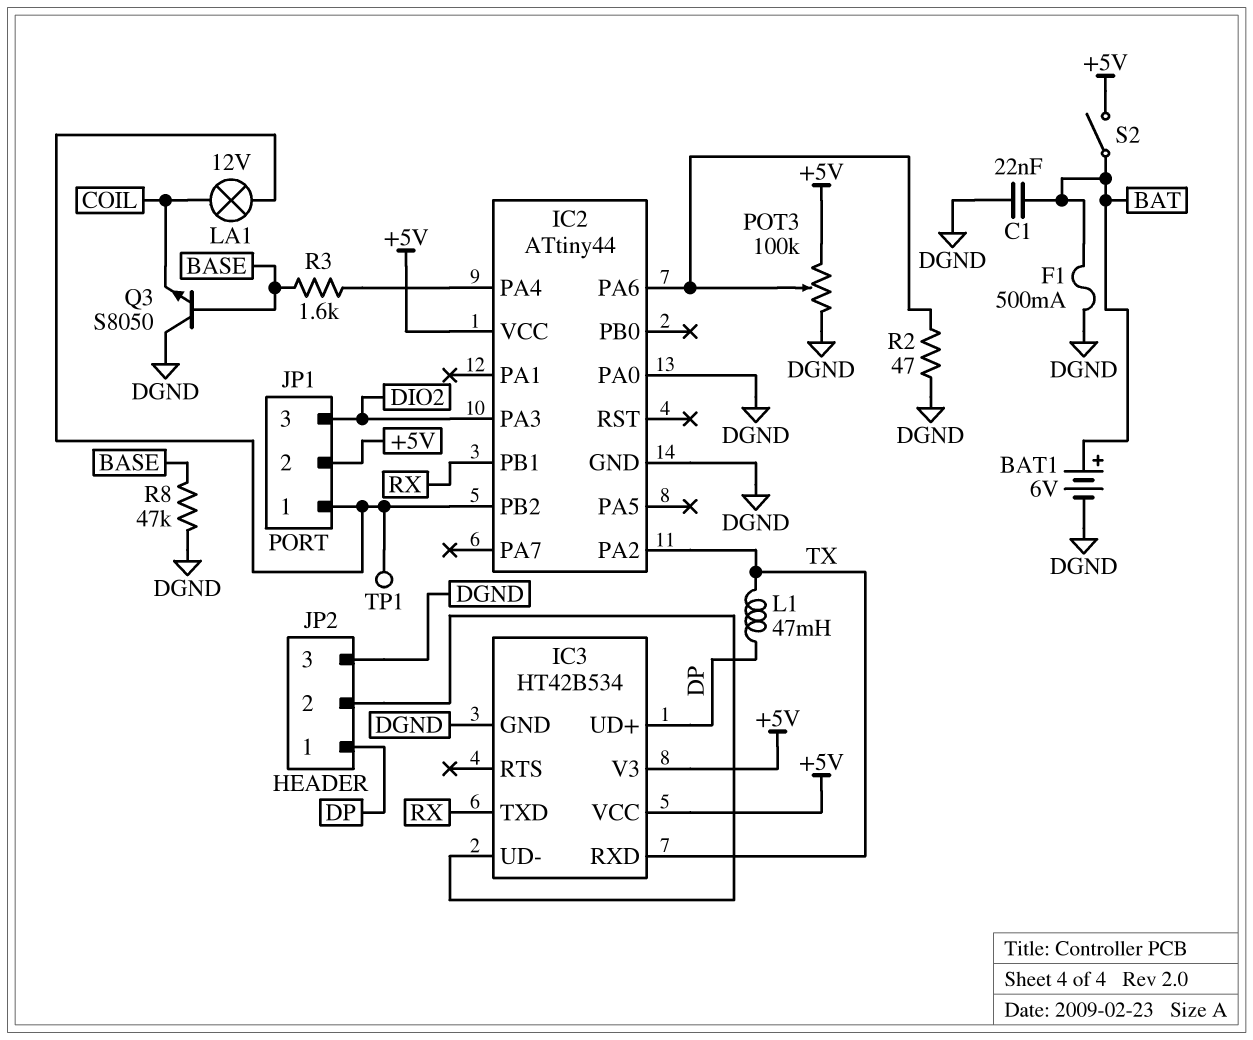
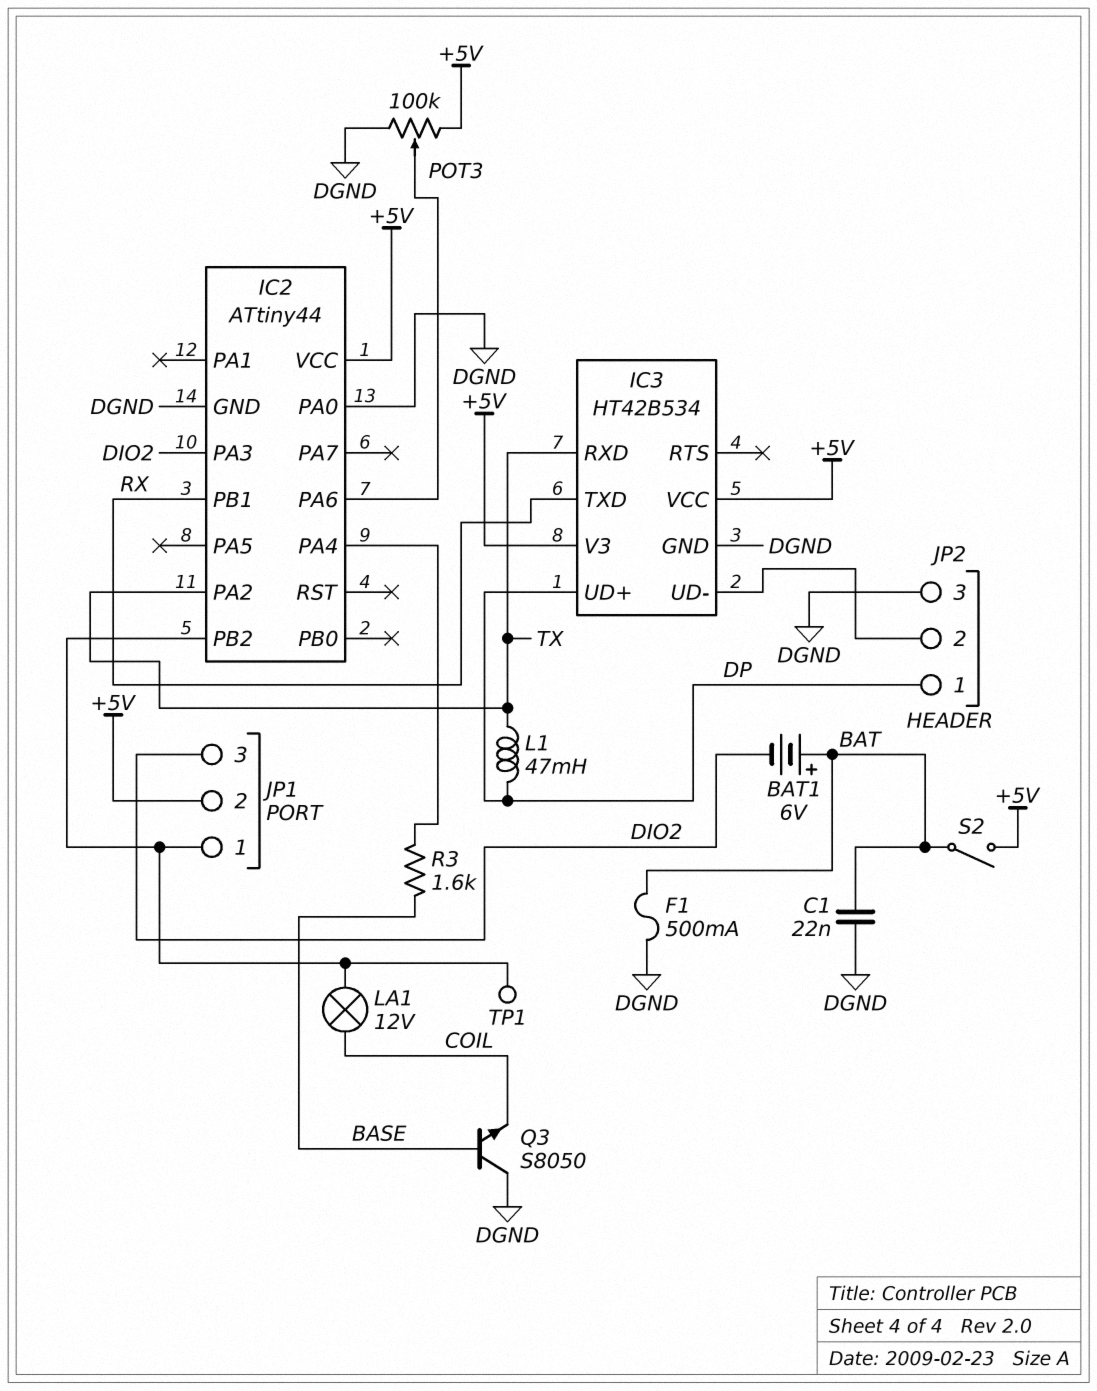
BAT1: 6V (plus BAT, minus DGND) -> 6V (plus BAT, minus DIO2)
R2: 47 (DGND, IC2/PA6) -> none
R8: 47k (BASE, DGND) -> none

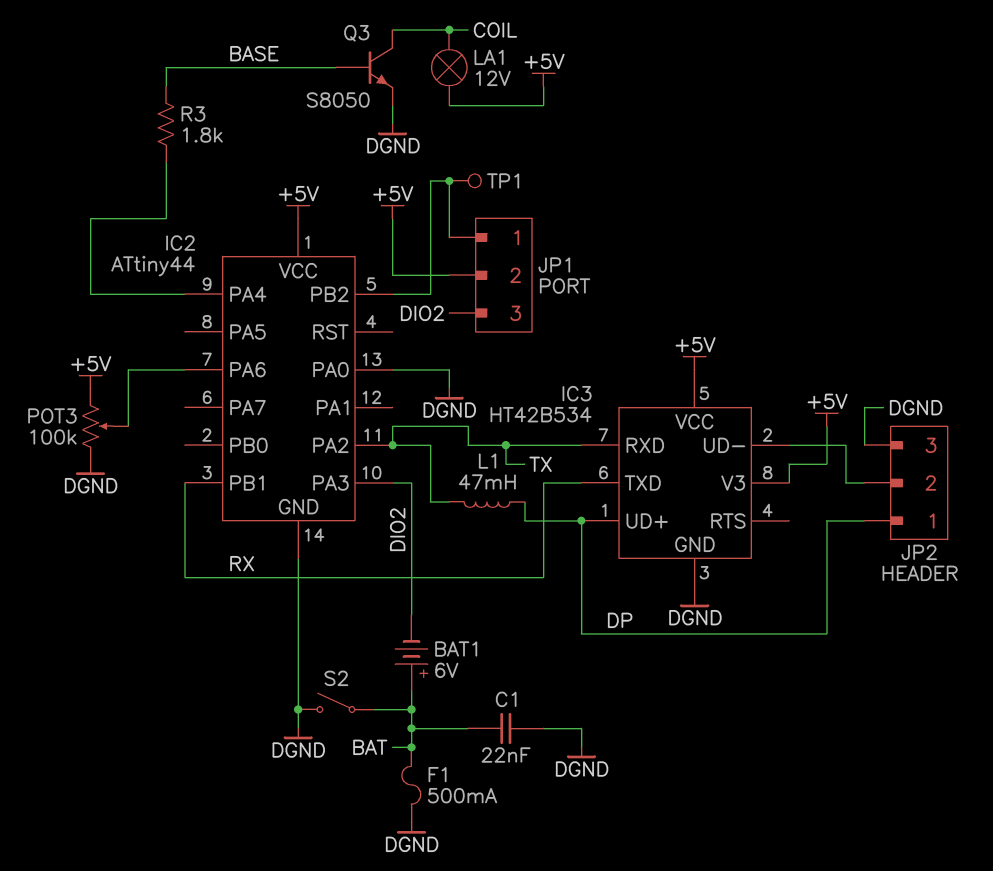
LA1: lamp 12V (COIL, IC2/PB2) -> lamp 12V (+5V, COIL)
Q3: NPN S8050 (B BASE, C DGND, E COIL) -> NPN S8050 (B BASE, C COIL, E DGND)
R3: 1.6k (BASE, IC2/PA4) -> 1.8k (BASE, IC2/PA4)
S2: switch (+5V, BAT) -> switch (BAT, DGND)

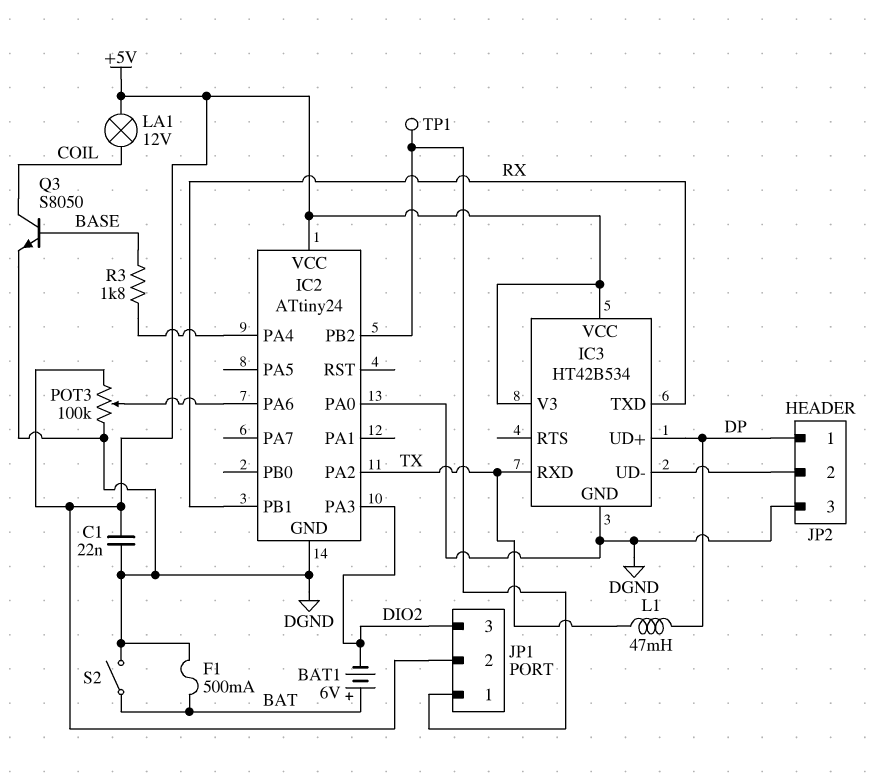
C1: 22nF (BAT, DGND) -> 22nF (+5V, DGND)
IC2: ATtiny44 -> ATtiny24

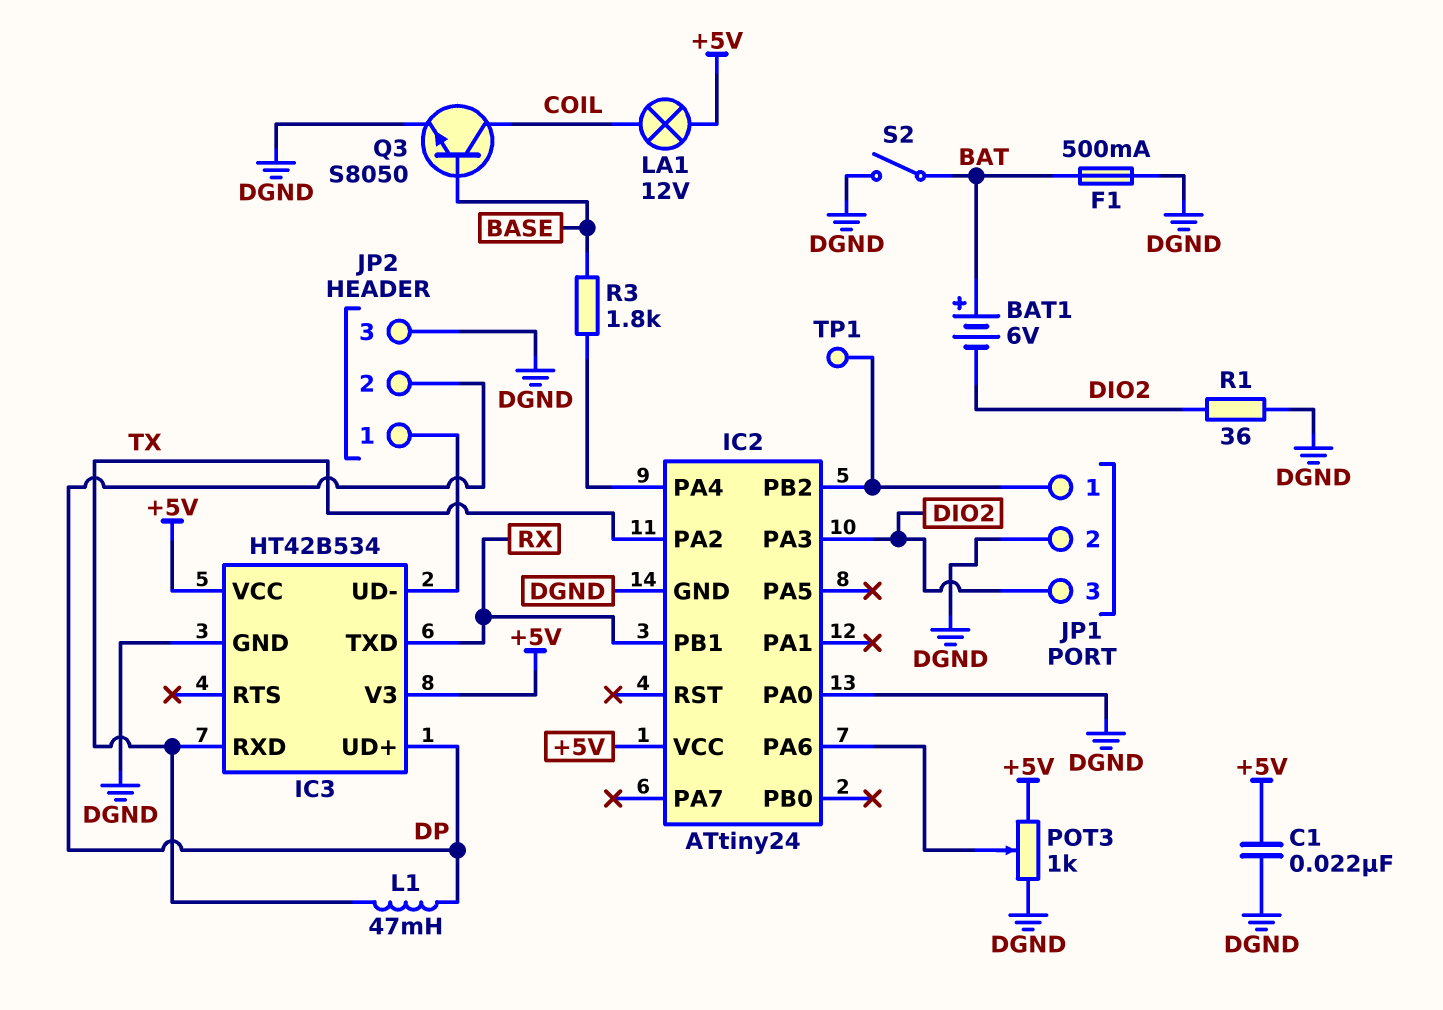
JP1 pin 2: +5V -> DGND
JP2 pin 1: DP -> IC3/UD-
JP2 pin 2: IC3/UD- -> DP
POT3: 100k (+5V, DGND, wiper IC2/PA6) -> 1k (+5V, DGND, wiper IC2/PA6)
R1: none -> 36 (DGND, DIO2)

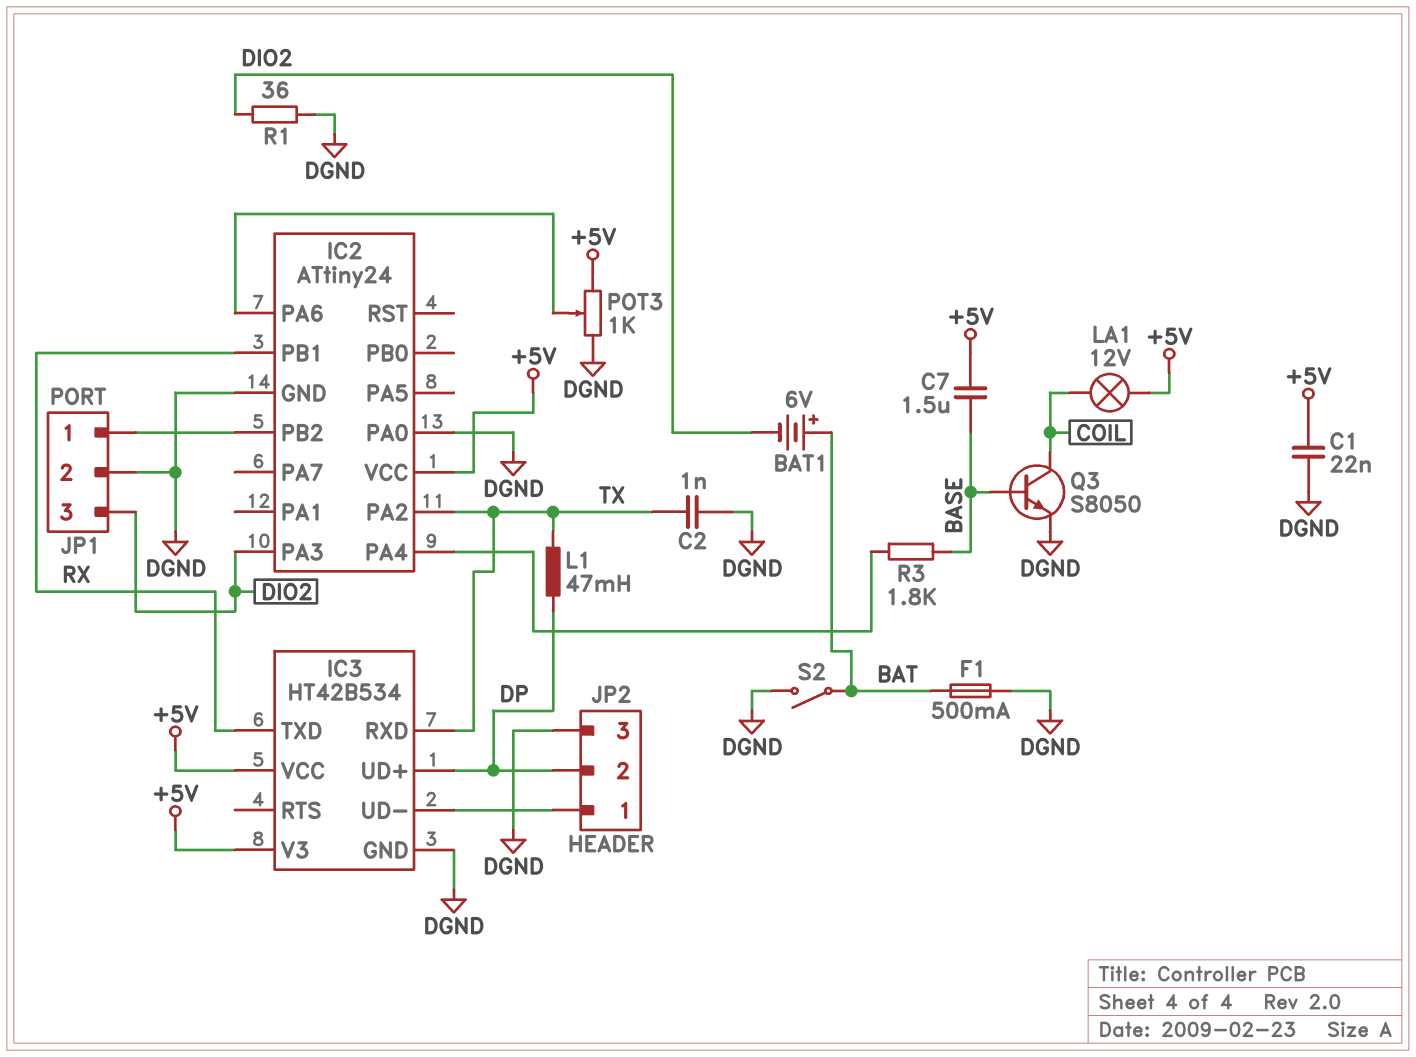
C2: none -> 1nF (DGND, TX)
C7: none -> 1.5uF (+5V, BASE)
TP1: test point (IC2/PB2) -> none

